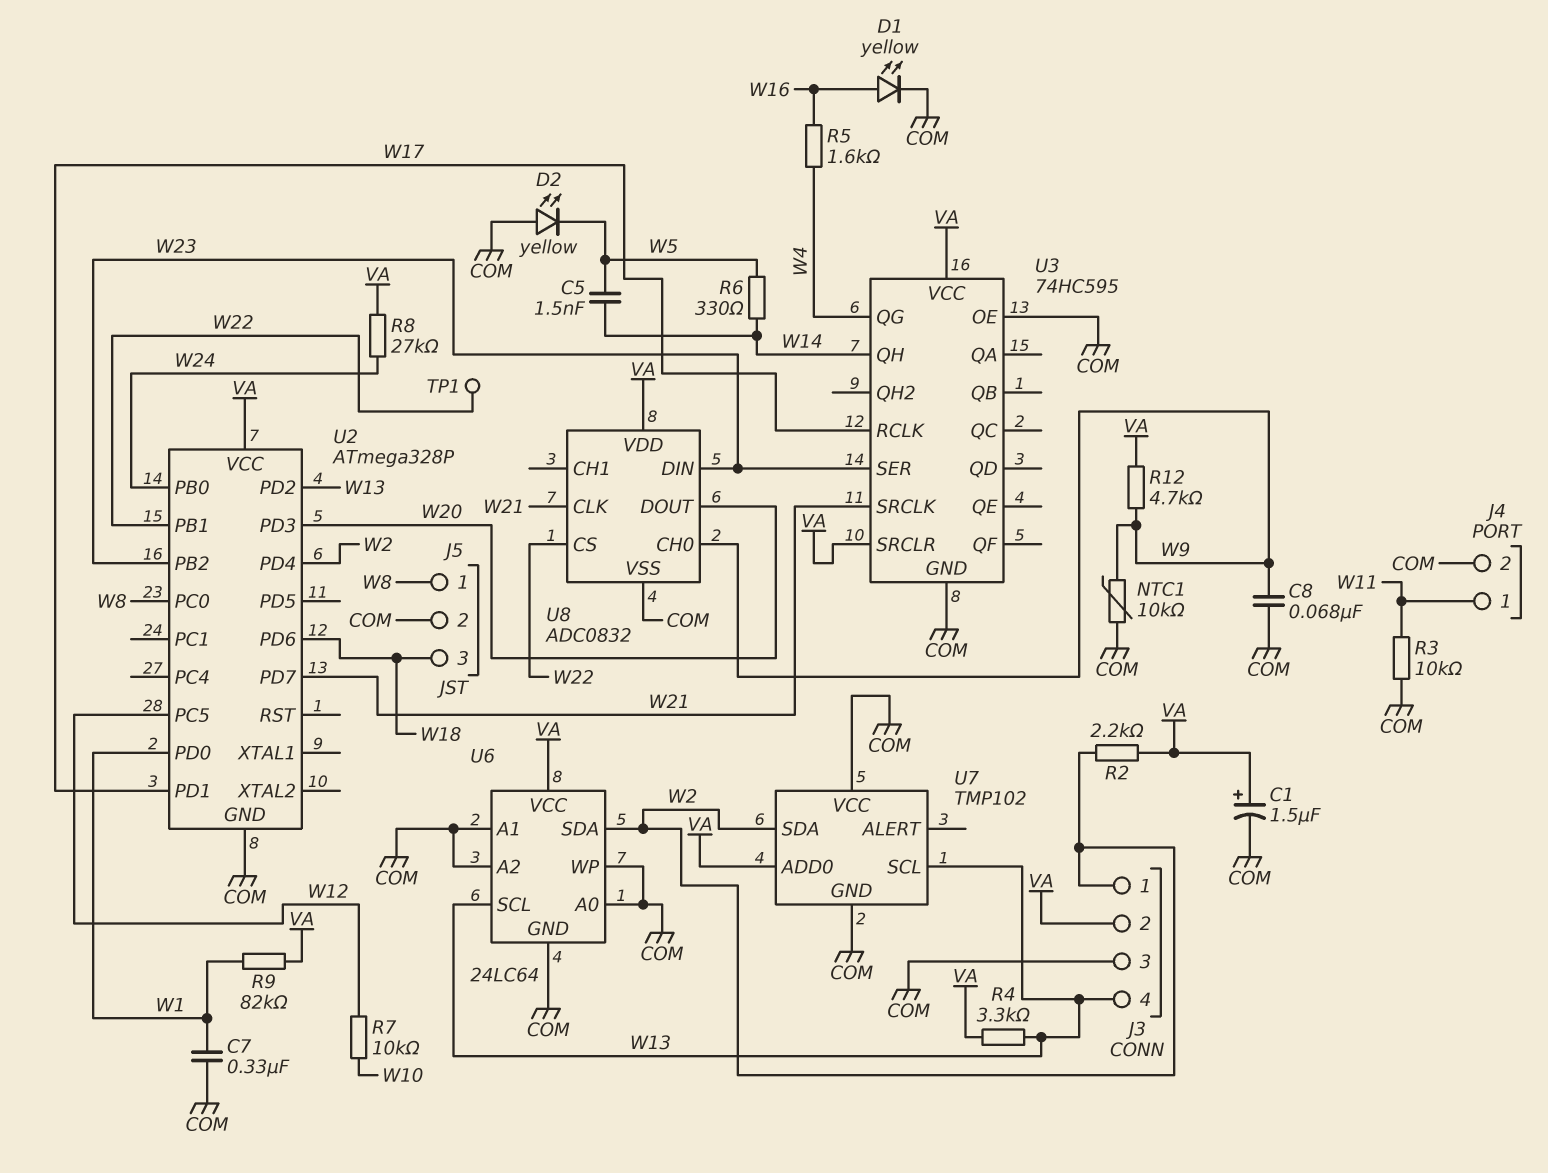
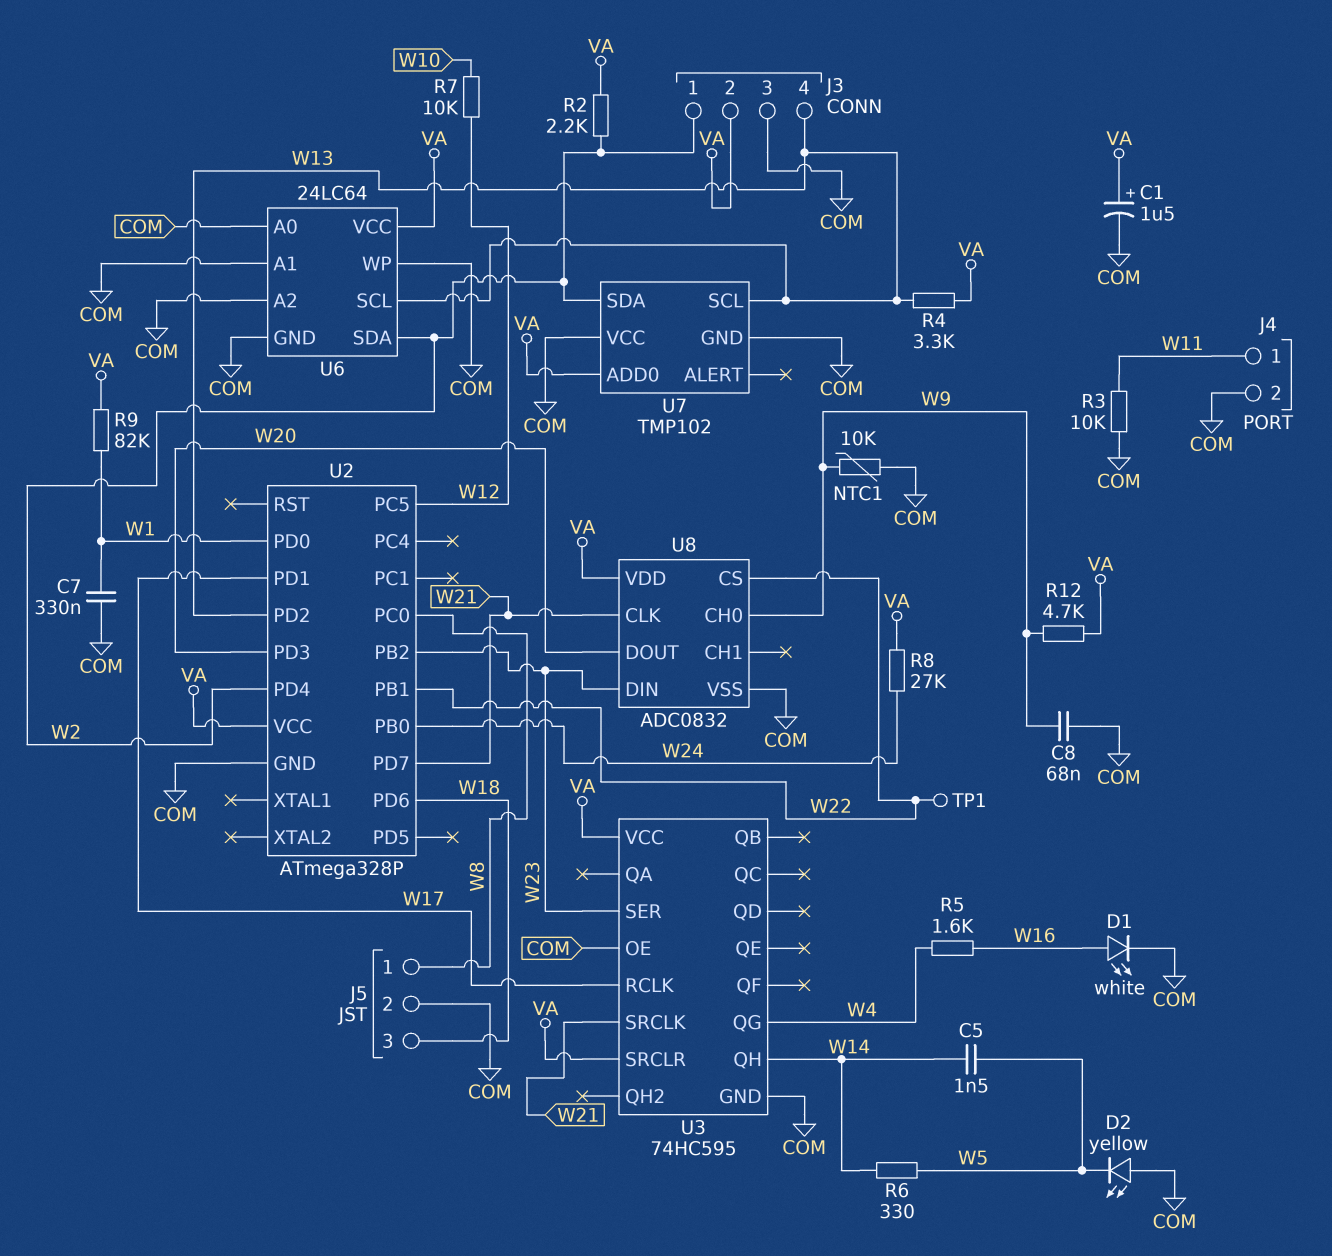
D1: LED yellow (A W16, K COM) -> LED white (A W16, K COM)

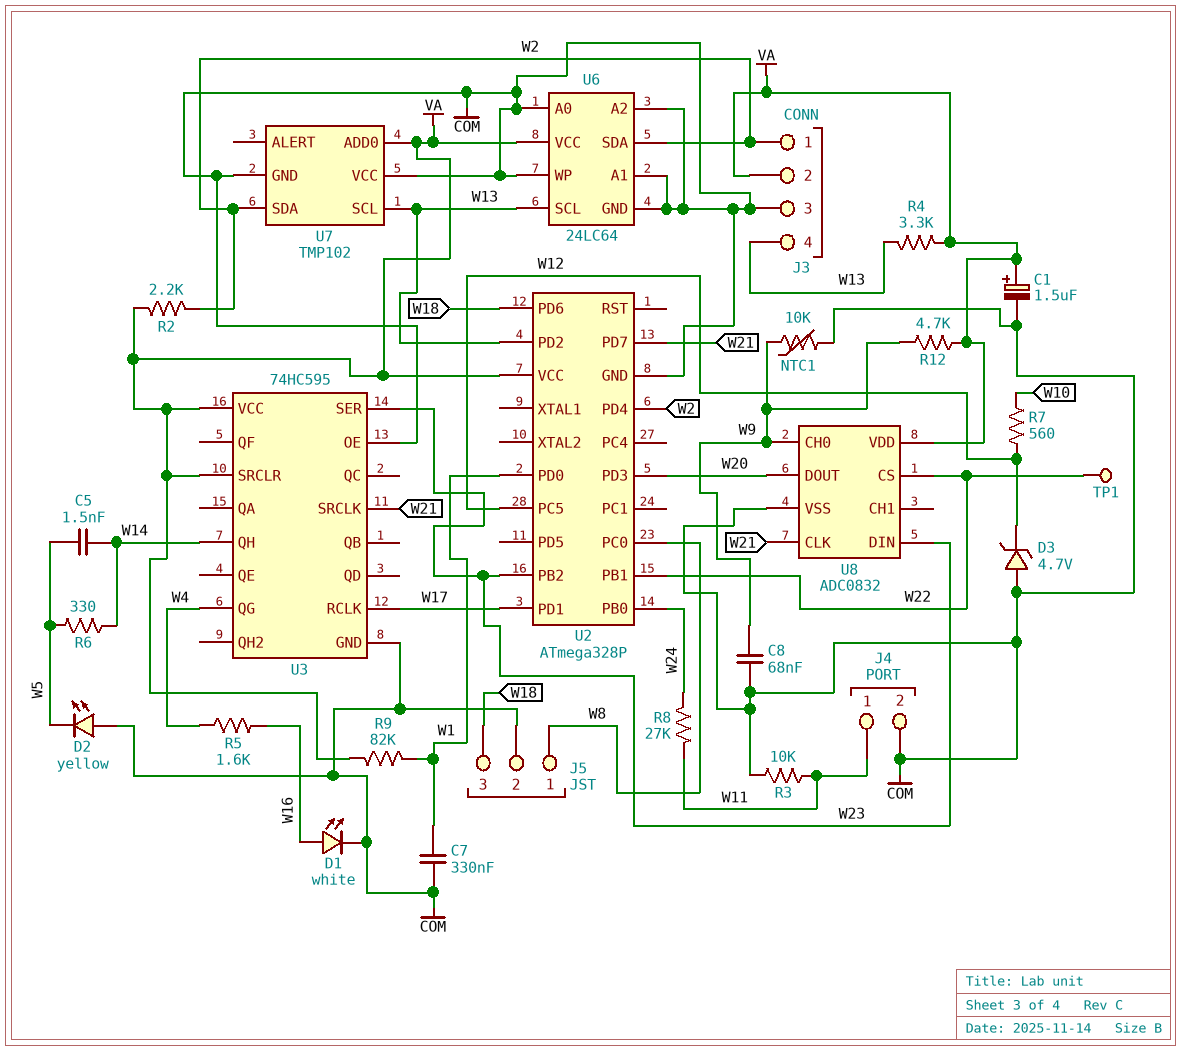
D3: none -> zener 4.7V (A COM, K W12)
R7: 10k (W10, W12) -> 560 (W10, W12)
R8: 27k (VA, W24) -> 27k (W11, W24)

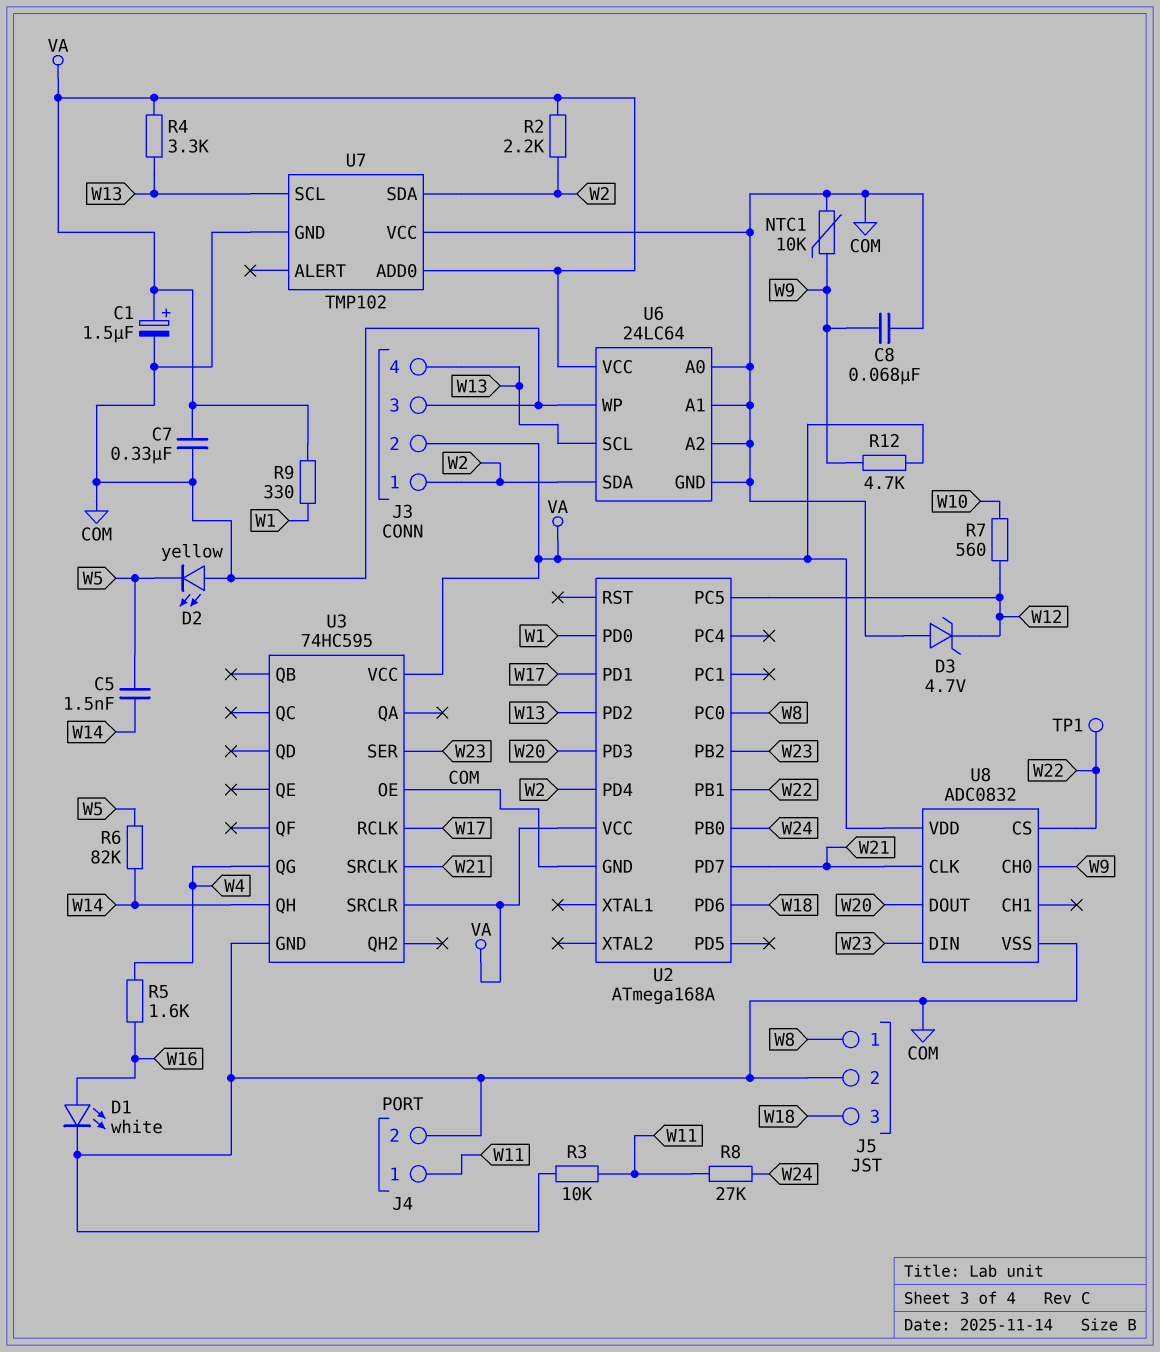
C7: 330nF (COM, W1) -> 330nF (COM, VA)
R6: 330 (W5, W14) -> 82k (W5, W14)
R9: 82k (VA, W1) -> 330 (VA, W1)
U2: ATmega328P -> ATmega168A

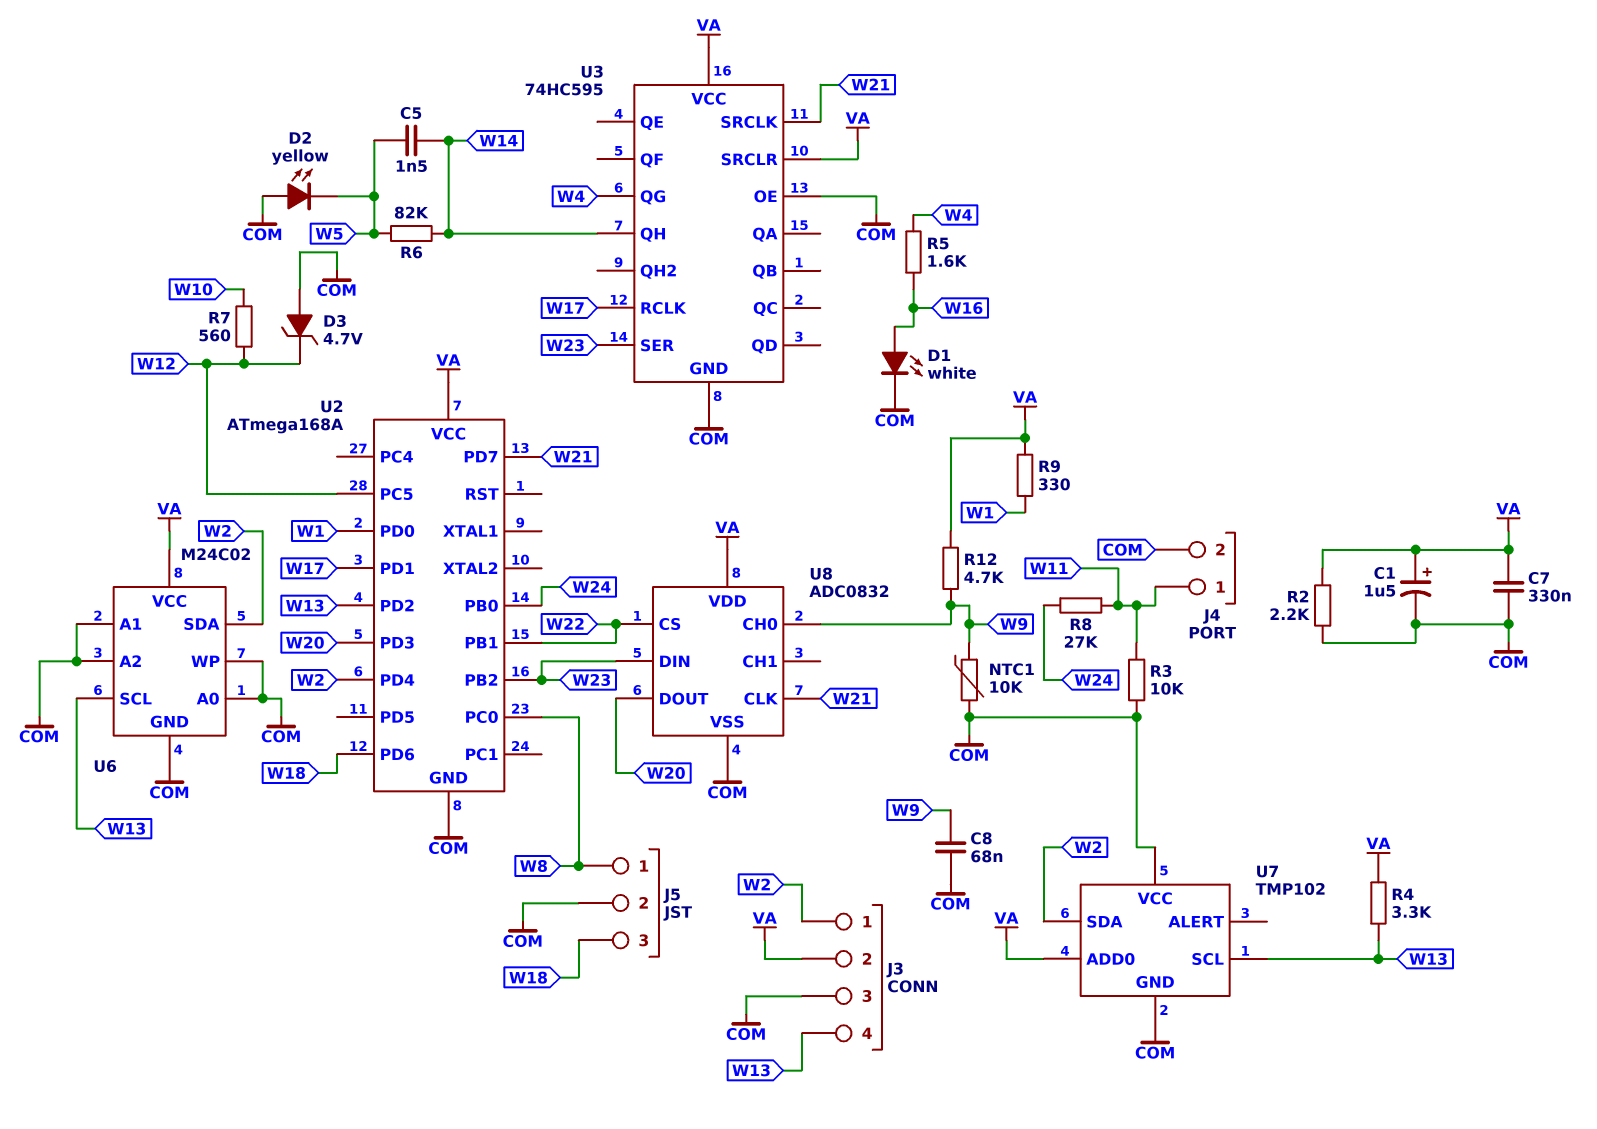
R2: 2.2k (VA, W2) -> 2.2k (COM, VA)
TP1: test point (W22) -> none
U6: 24LC64 -> M24C02

